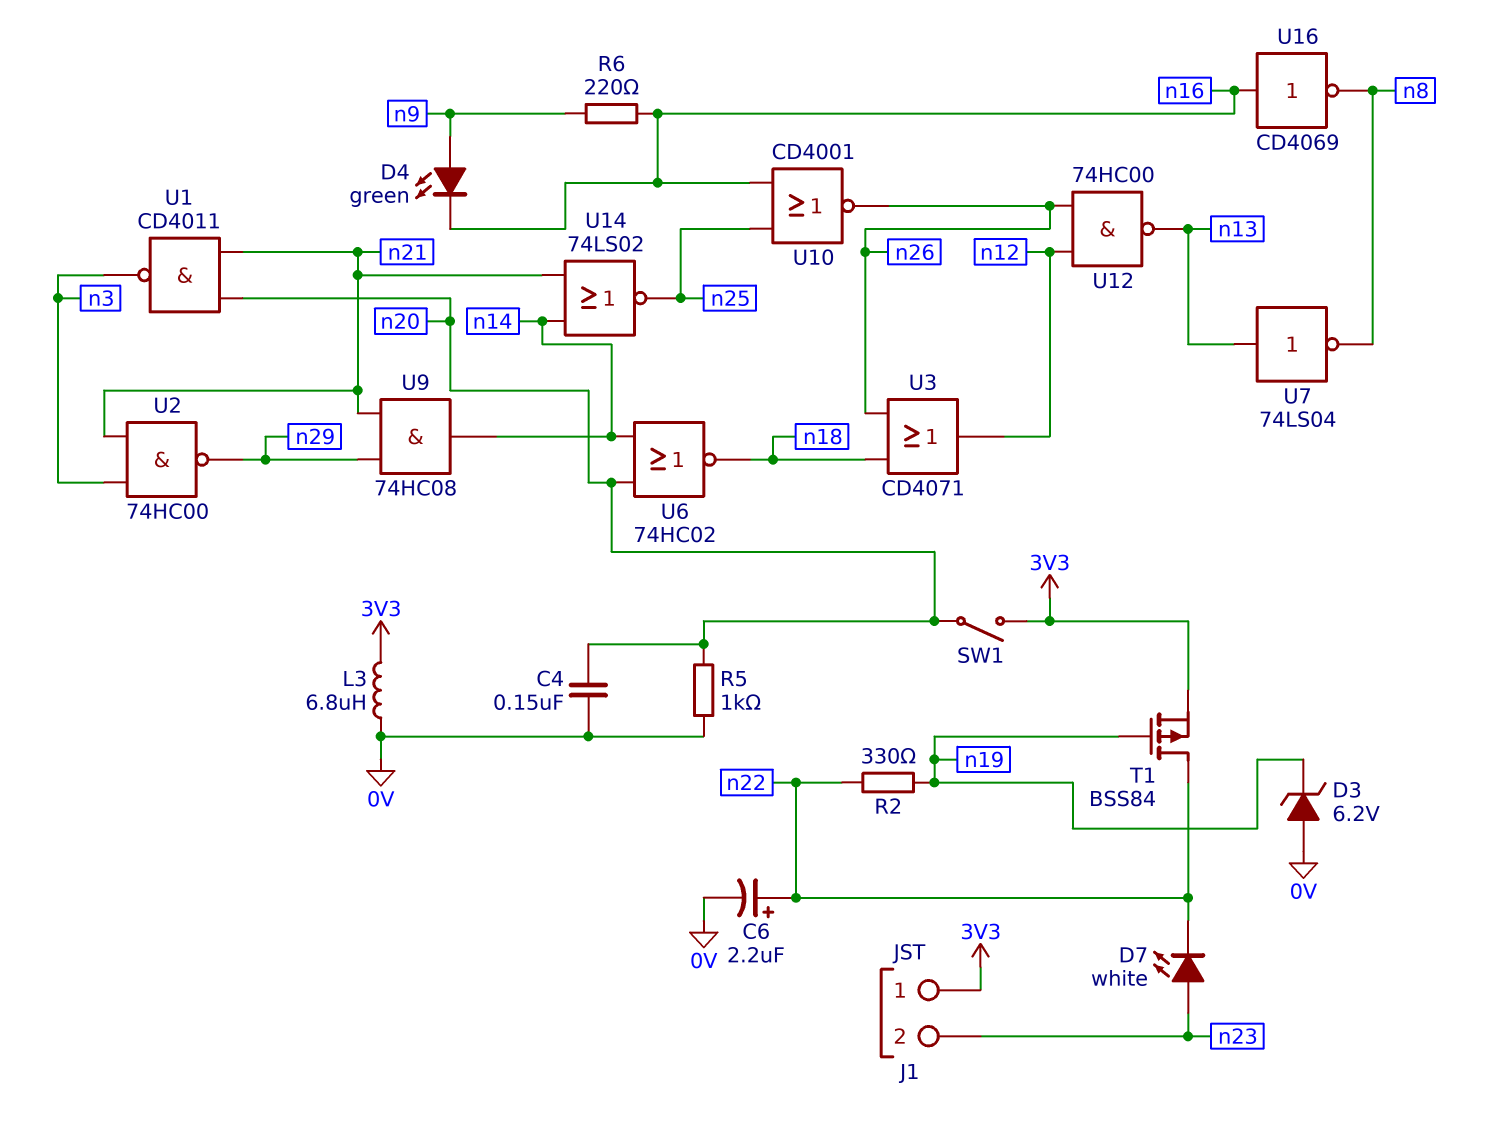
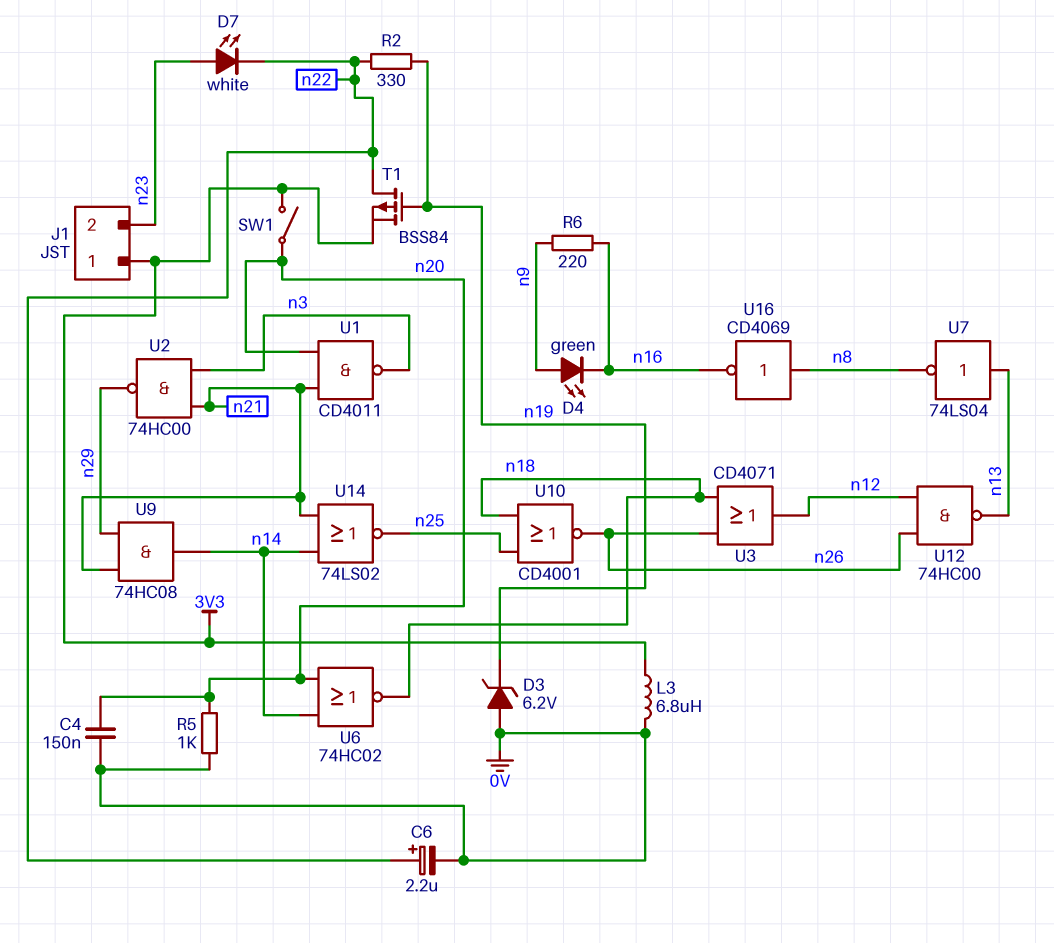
U10: NOR CD4001 (in n16, in n25, out n26) -> NOR CD4001 (in n18, in n25, out n26)
U16: NOT CD4069 (in n16, out n8) -> NOT CD4069 (in n8, out n16)

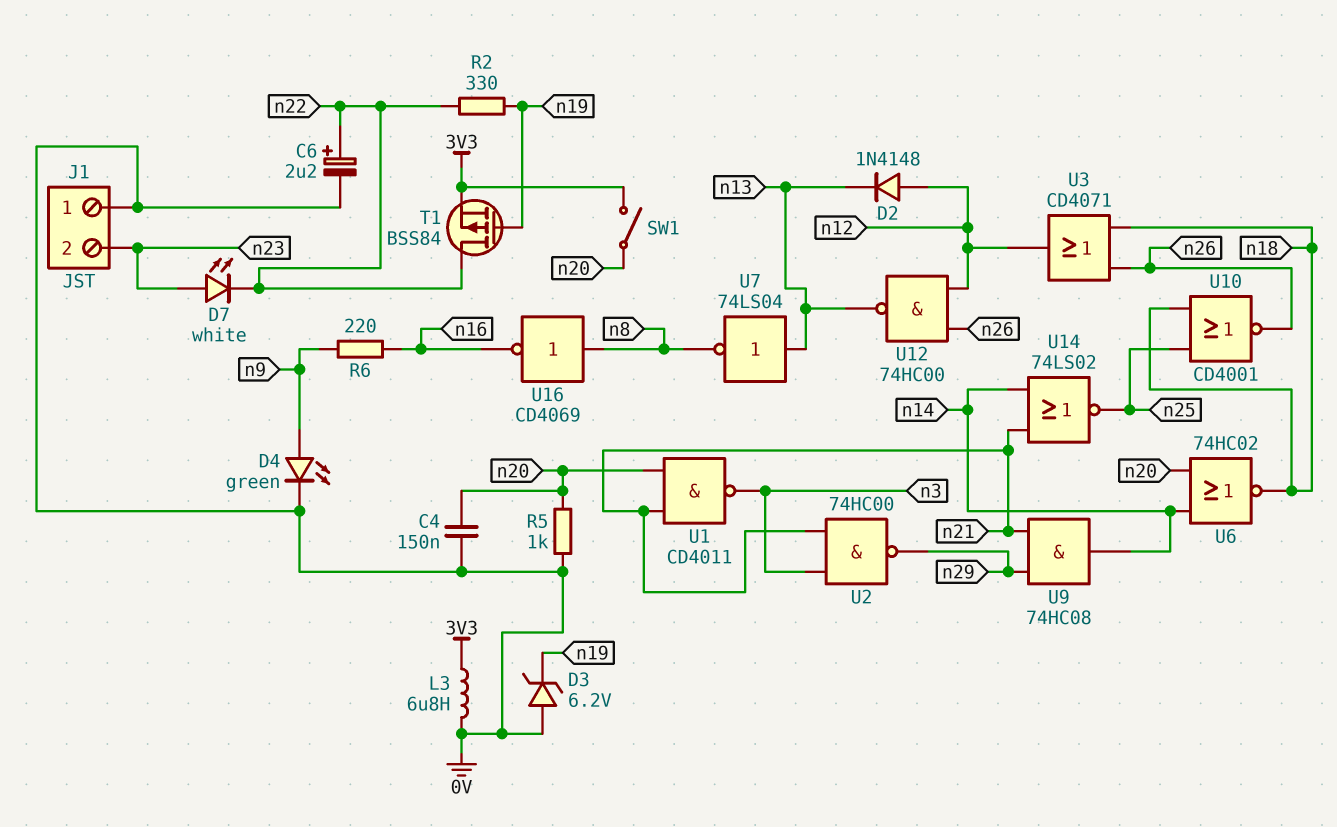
D2: none -> diode 1N4148 (A n12, K n13)
D4: LED green (A n9, K n16) -> LED green (A n9, K 0V)
J1 pin 1: 3V3 -> 0V

